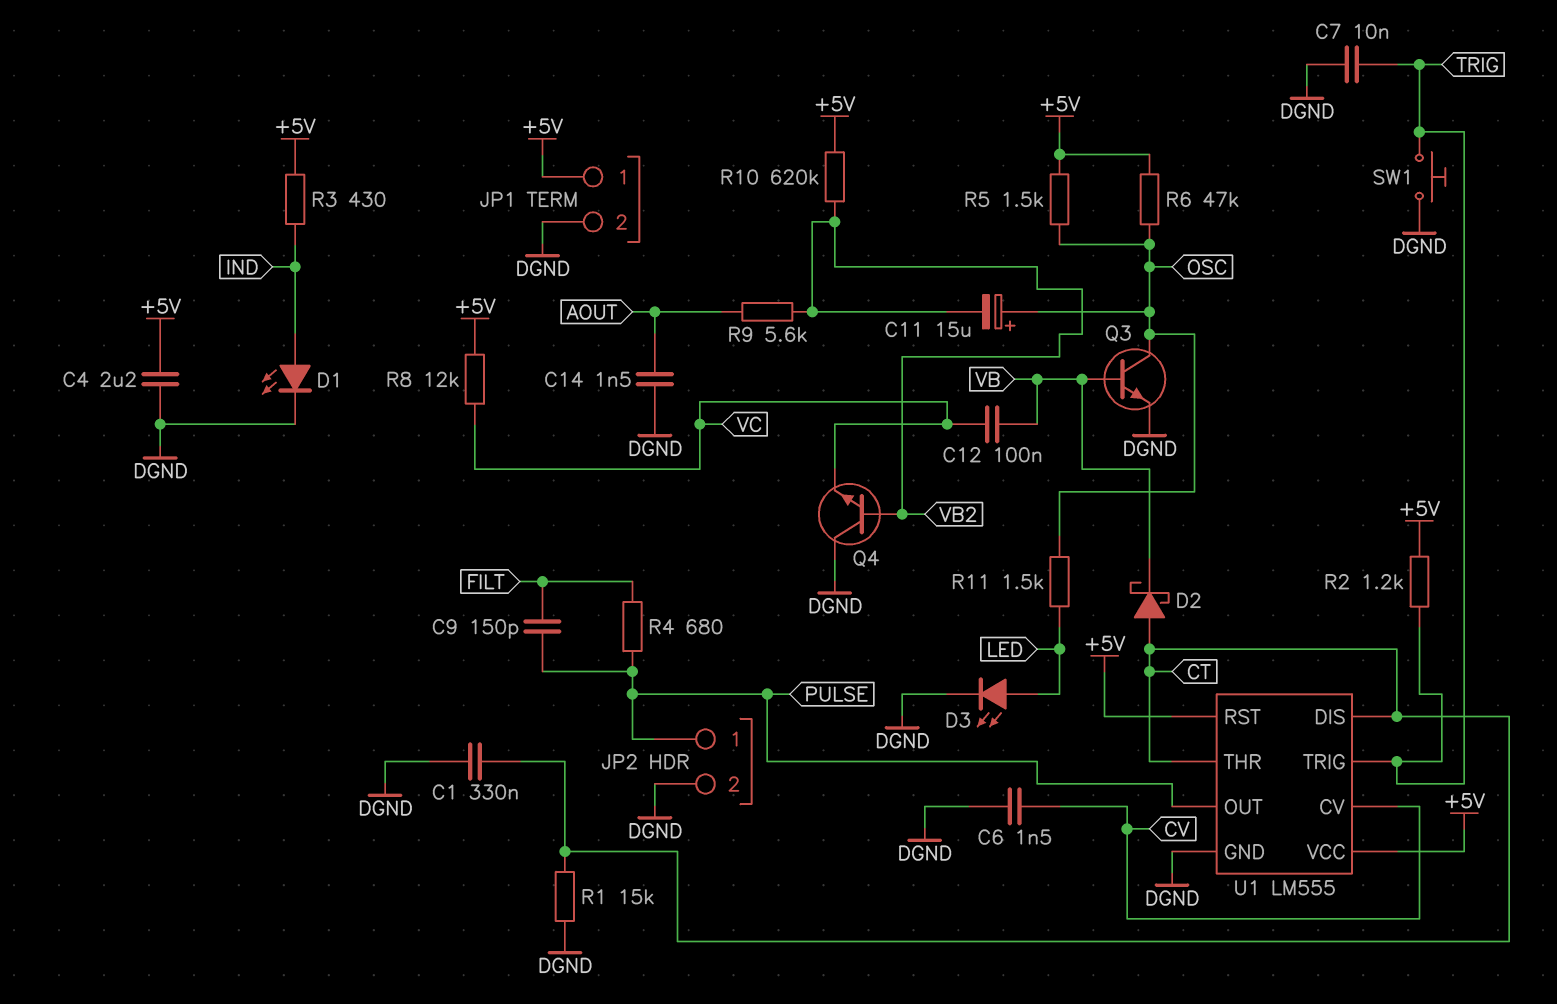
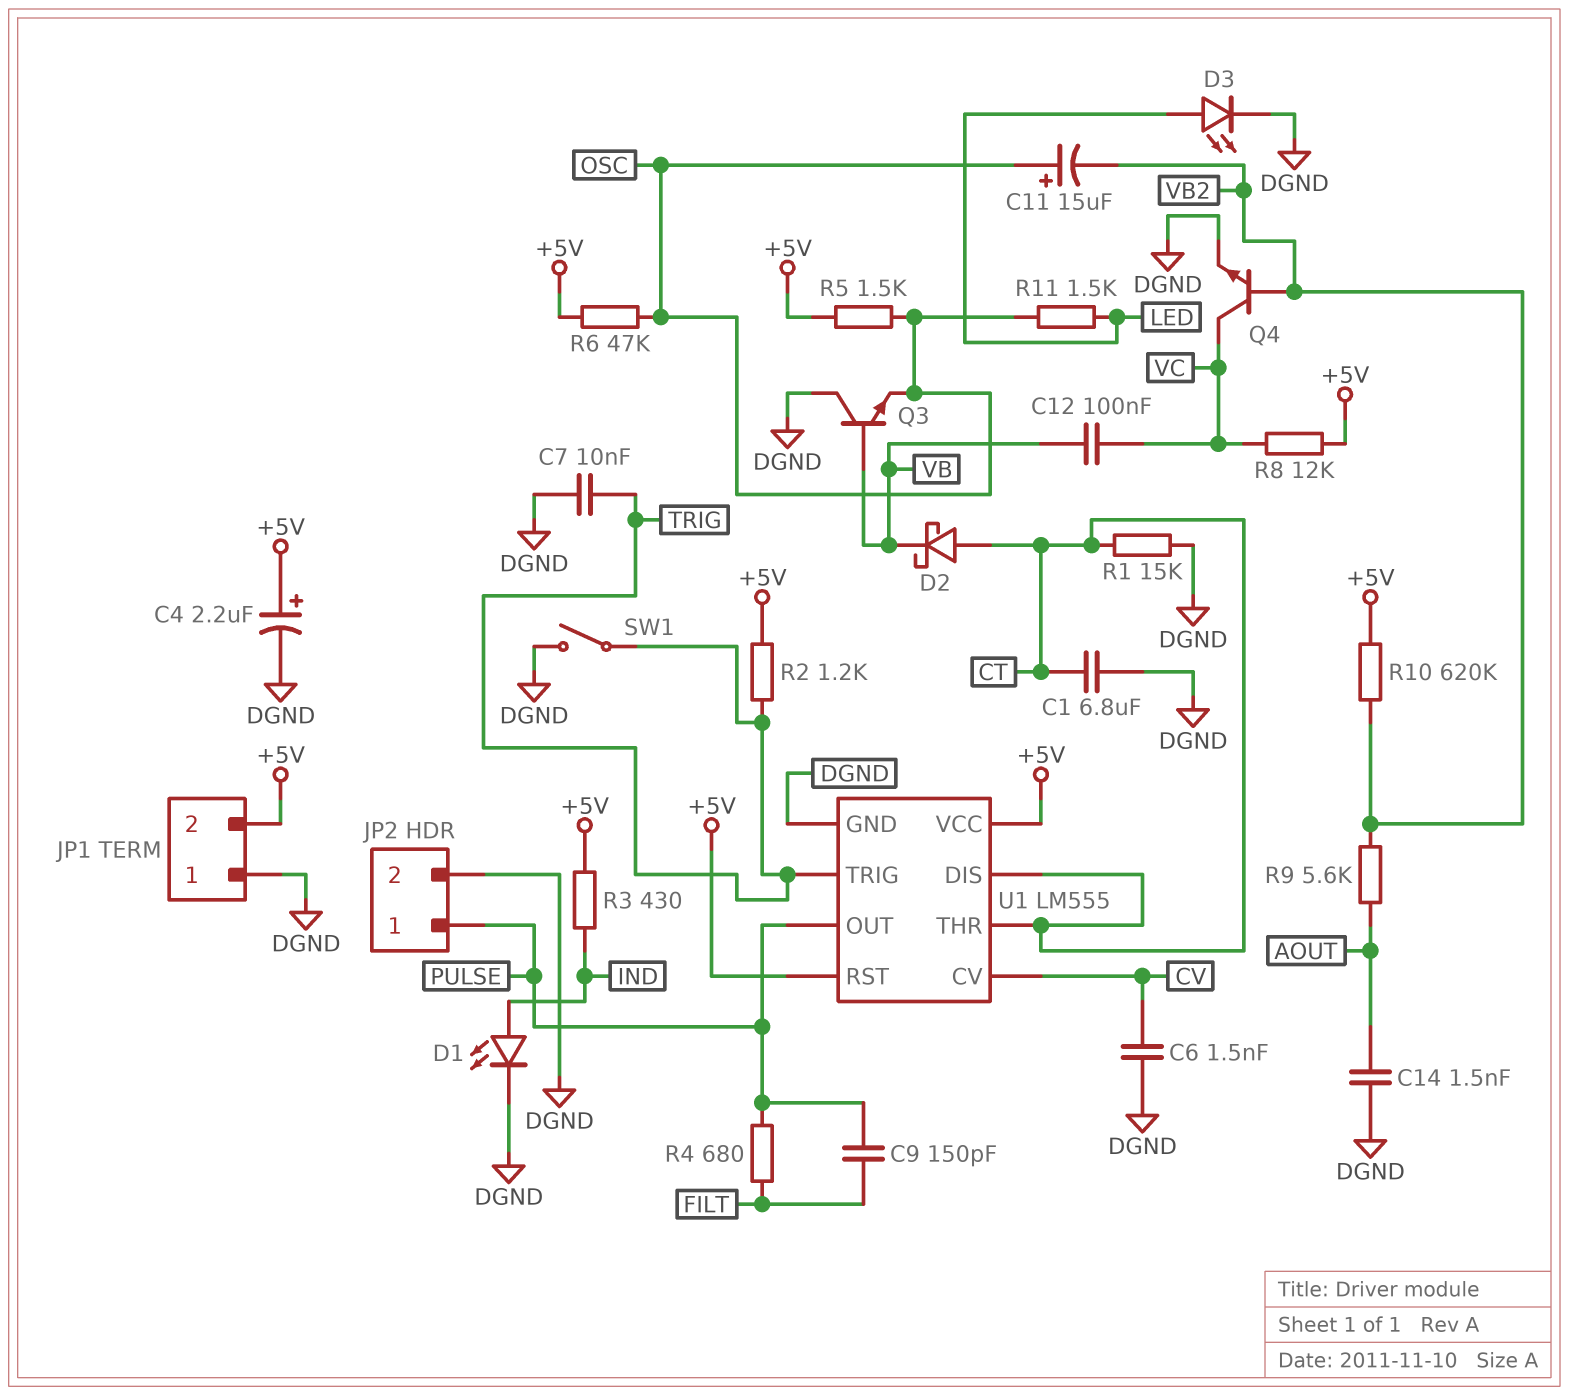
C1: 330nF (CT, DGND) -> 6.8uF (CT, DGND)
C4: 2.2uF (+5V, DGND) -> 2.2uF (plus +5V, minus DGND)
JP1 pin 1: +5V -> DGND
JP1 pin 2: DGND -> +5V
Q3: NPN (B VB, C OSC, E DGND) -> NPN (B VB, C DGND, E OSC)
Q4: NPN (B VB2, C DGND, E VC) -> NPN (B VB2, C VC, E DGND)
SW1: button (DGND, TRIG) -> switch (DGND, TRIG)

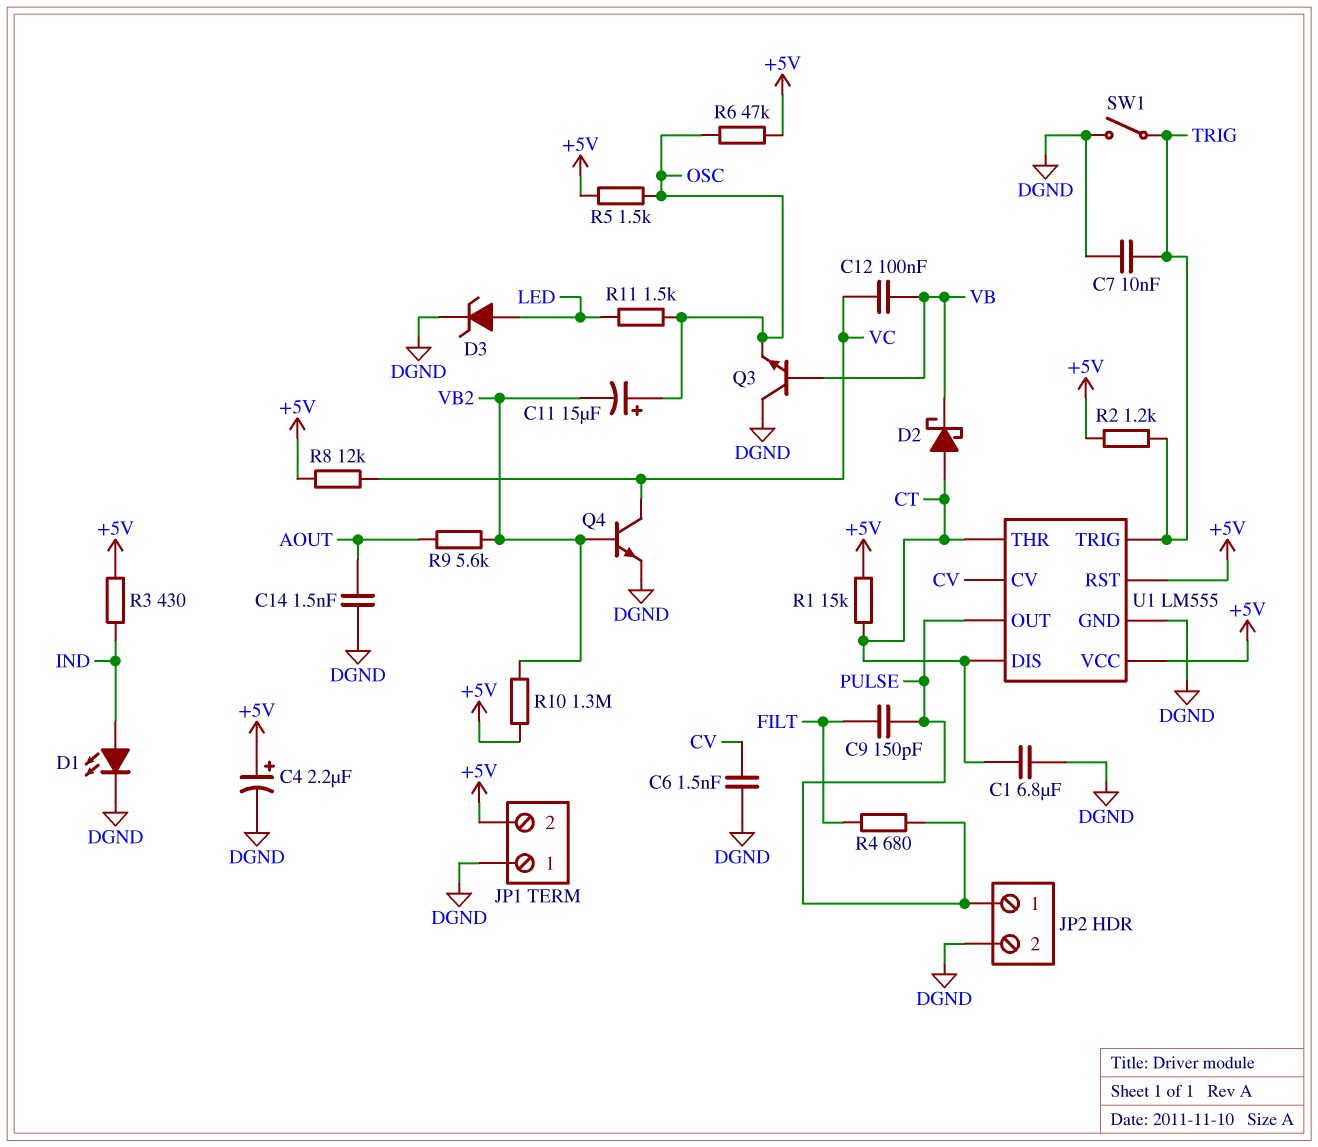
D3: LED (A LED, K DGND) -> zener (A LED, K DGND)
R1: 15k (CT, DGND) -> 15k (+5V, CT)
R10: 620k (+5V, VB2) -> 1.3M (+5V, VB2)

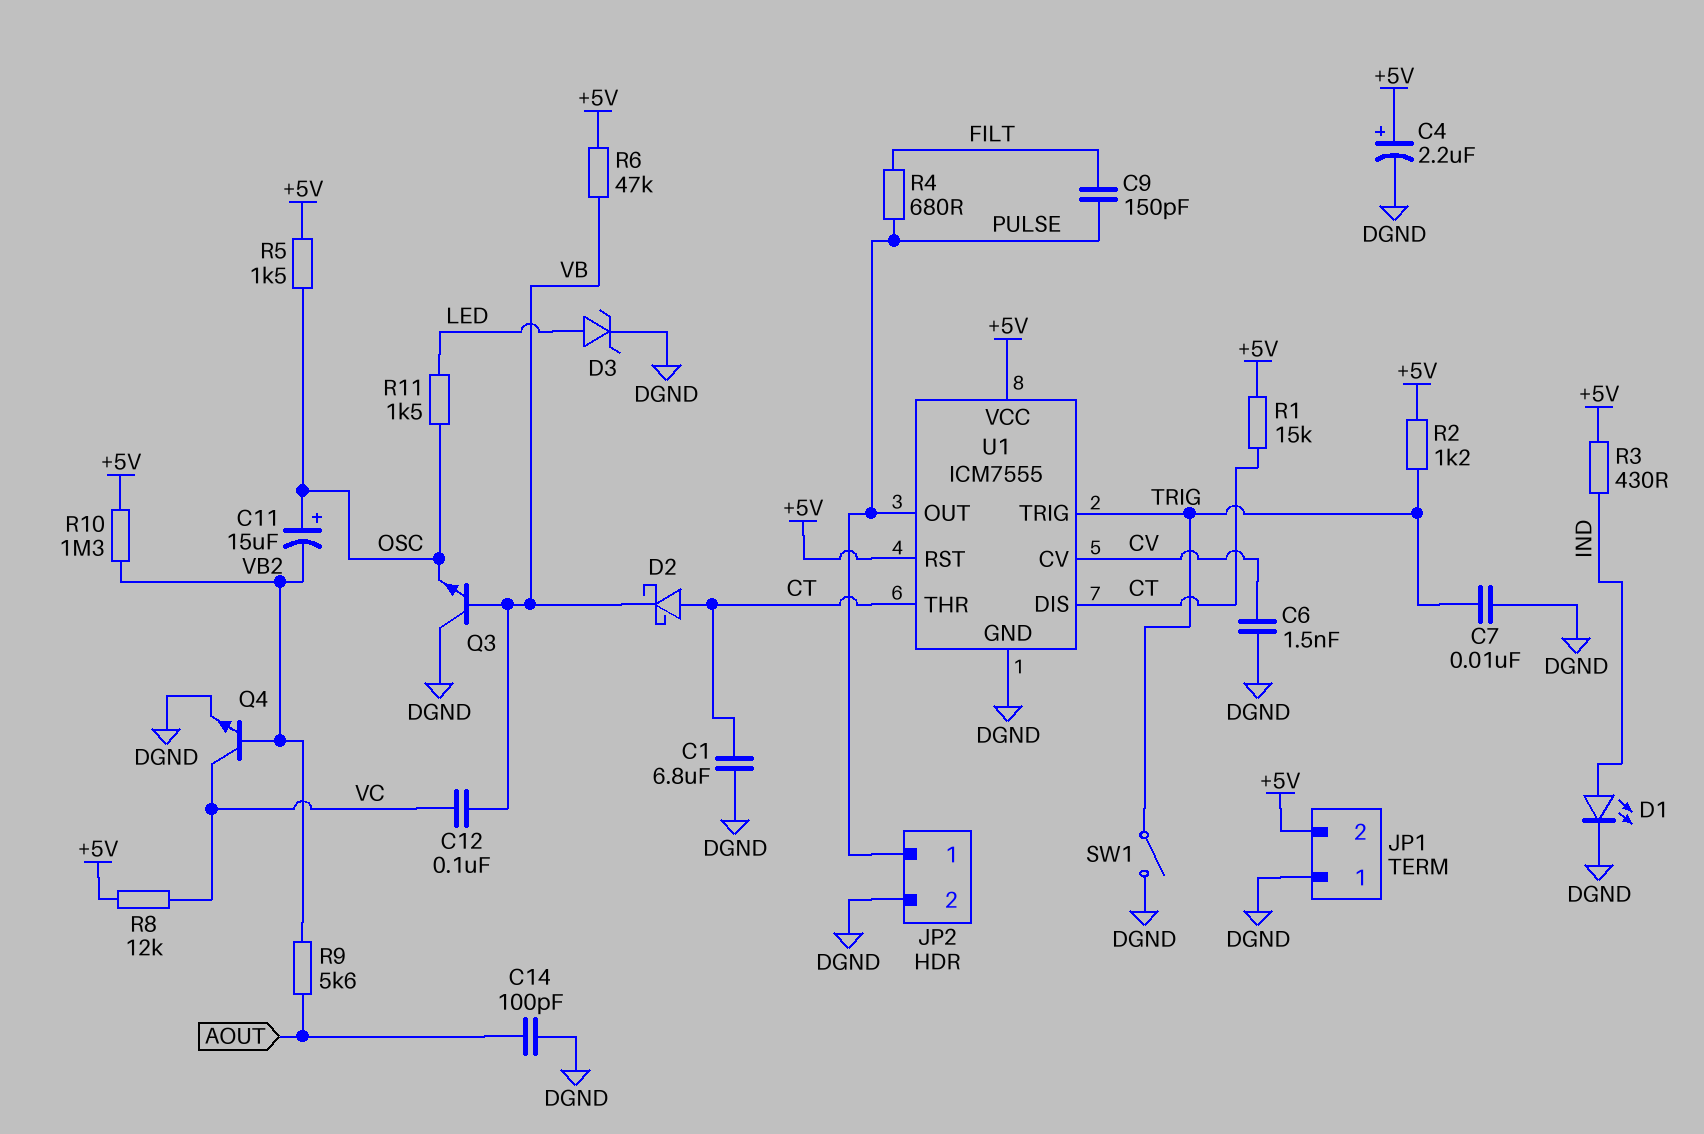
C14: 1.5nF (AOUT, DGND) -> 100pF (AOUT, DGND)
R6: 47k (+5V, OSC) -> 47k (+5V, VB)
U1: LM555 -> ICM7555

